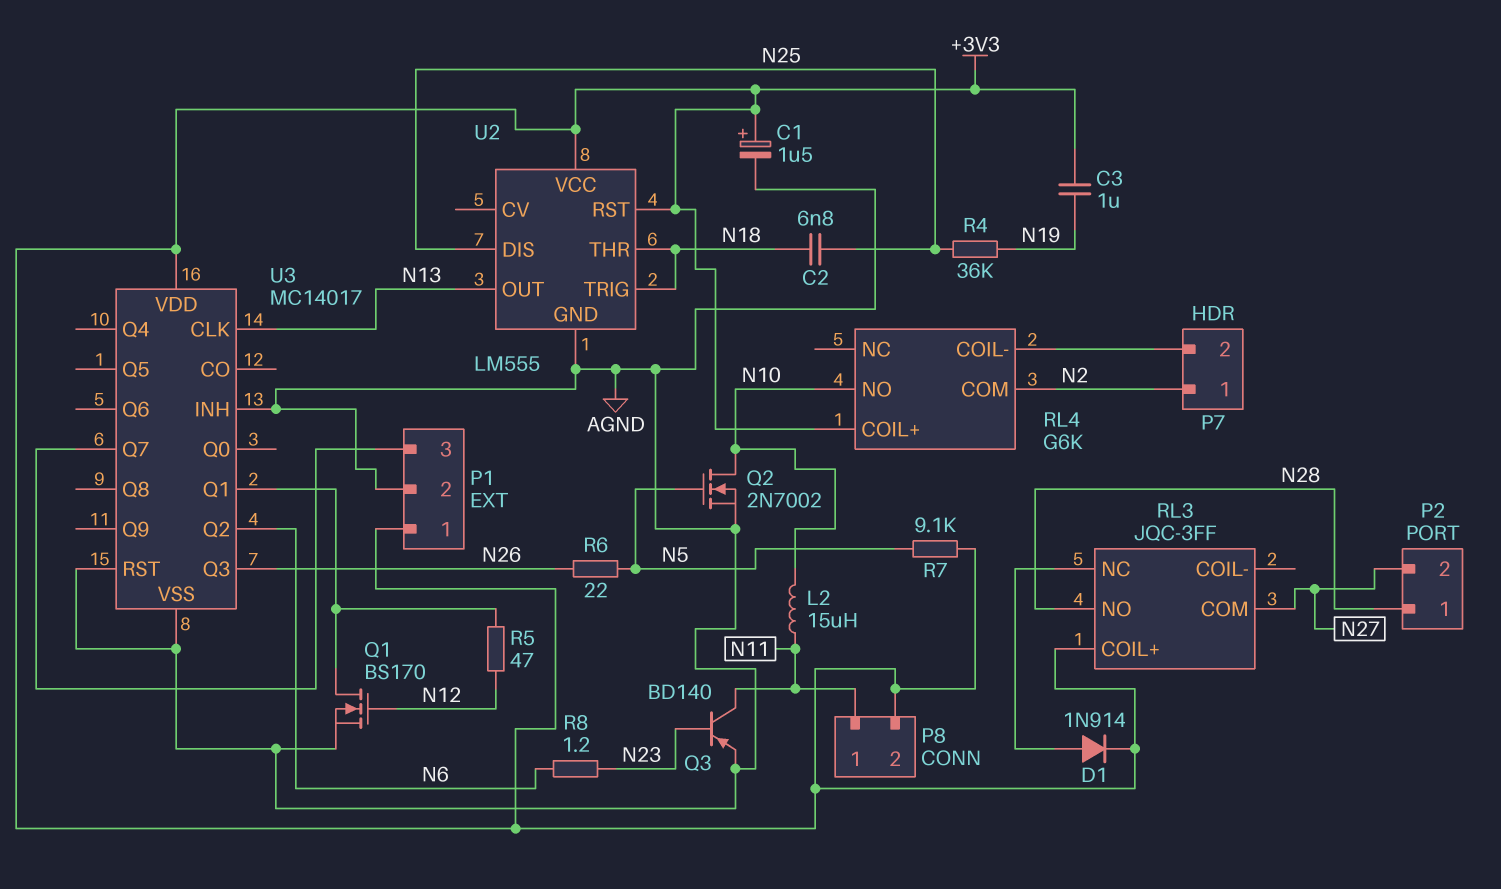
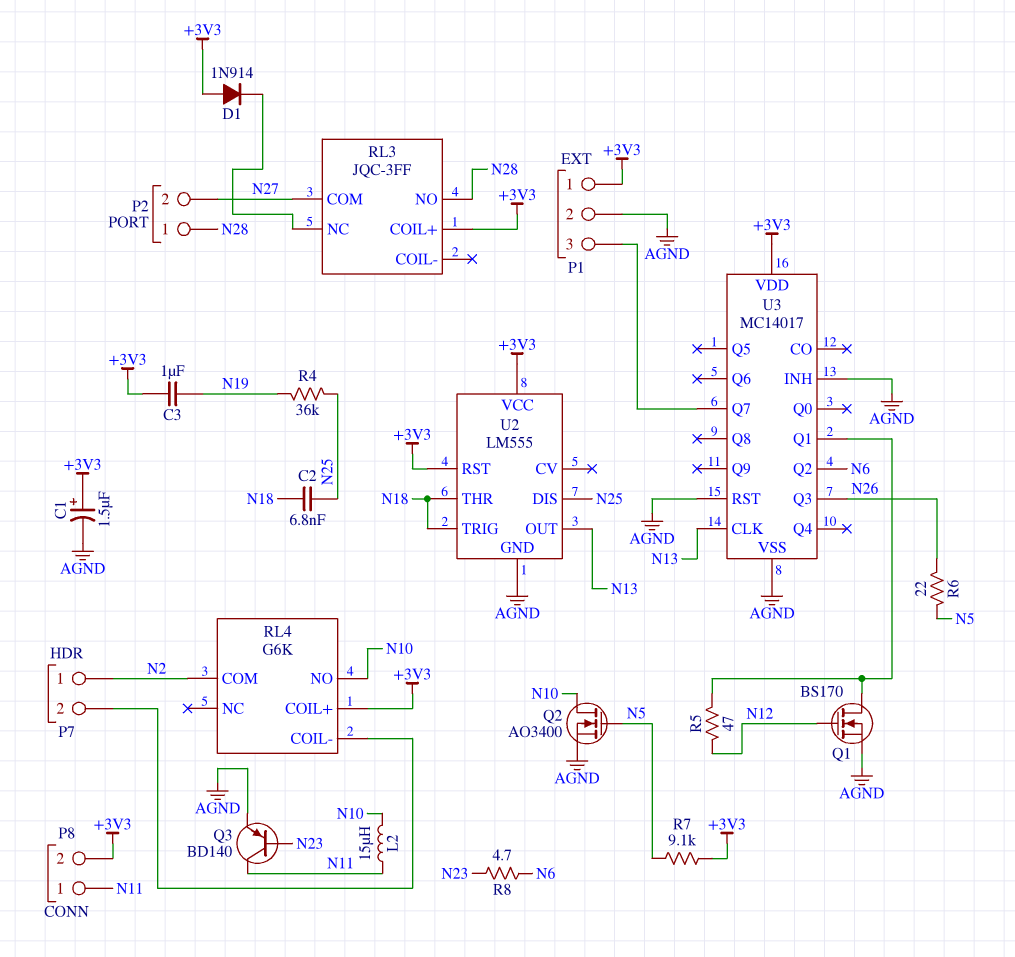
D1: diode 1N914 (A RL3/NC, K +3V3) -> diode 1N914 (A +3V3, K RL3/NC)
Q2: NMOS 2N7002 (G N5, D N10, S AGND) -> NMOS AO3400 (G N5, D N10, S AGND)
R8: 1.2 (N6, N23) -> 4.7 (N6, N23)

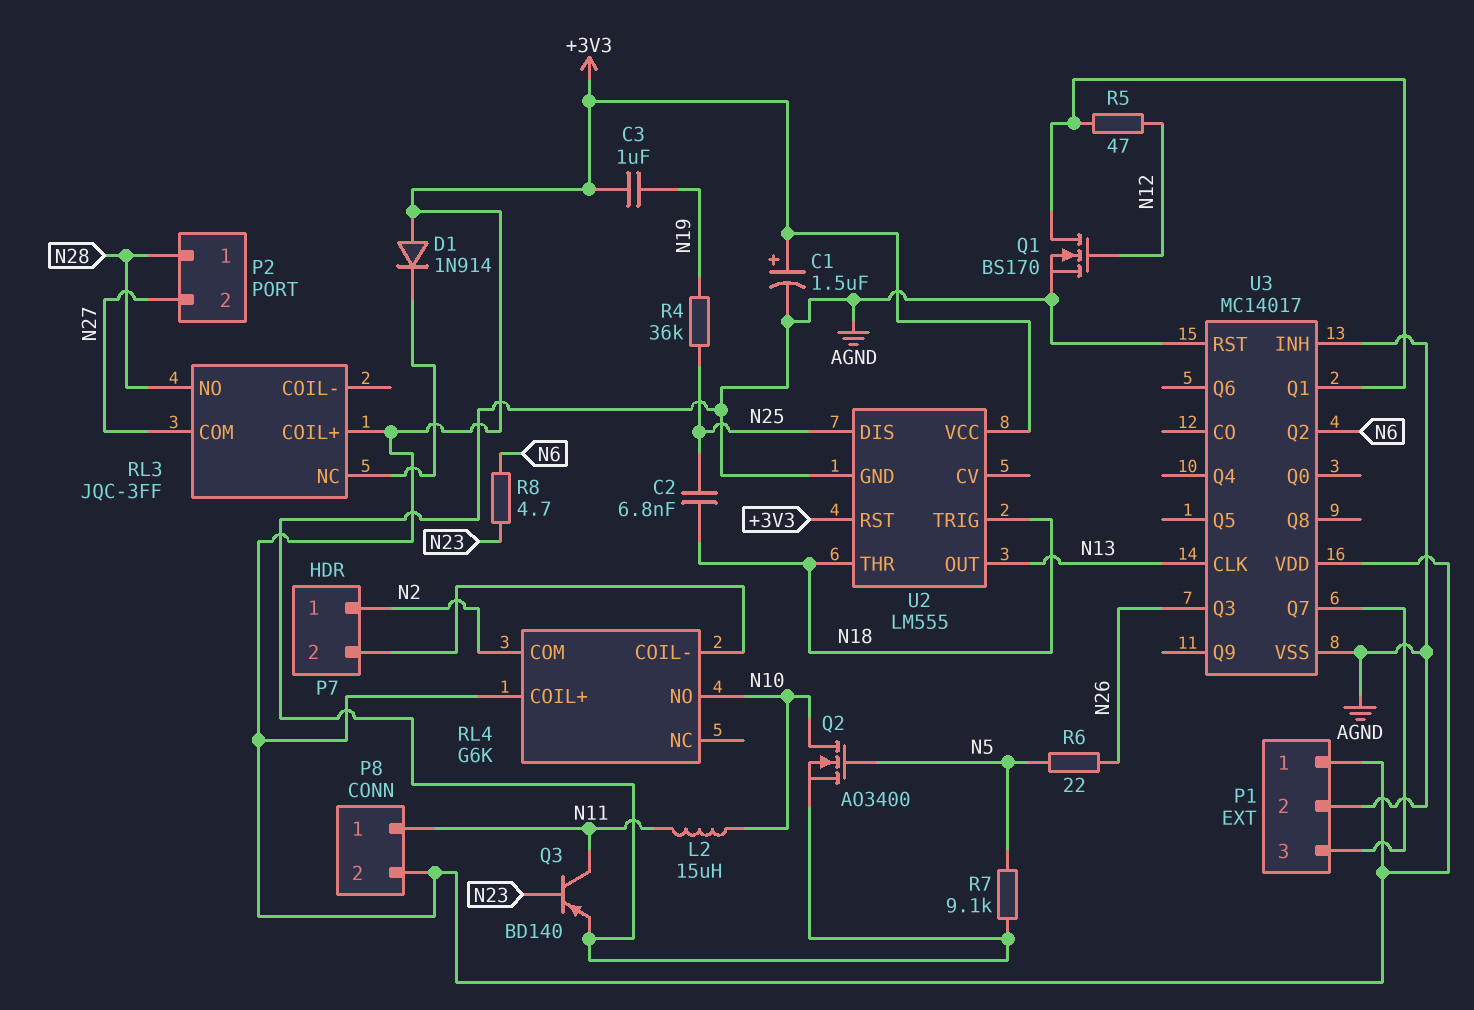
R7: 9.1k (+3V3, N5) -> 9.1k (AGND, N5)

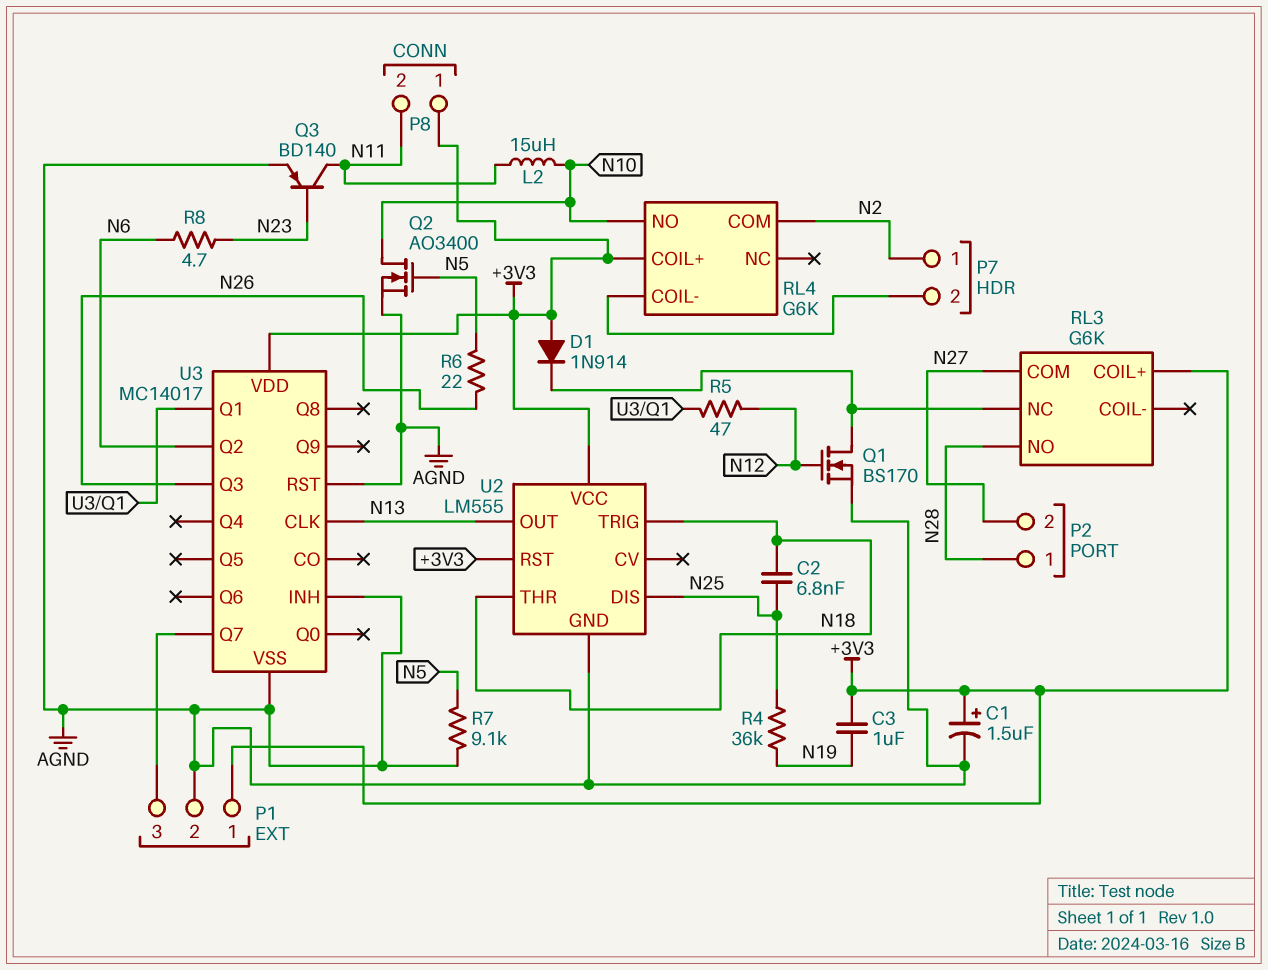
P8 pin 1: N11 -> +3V3
P8 pin 2: +3V3 -> N11
Q1: NMOS BS170 (G N12, D U3/Q1, S AGND) -> NMOS BS170 (G N12, D RL3/NC, S AGND)
RL3: JQC-3FF -> G6K

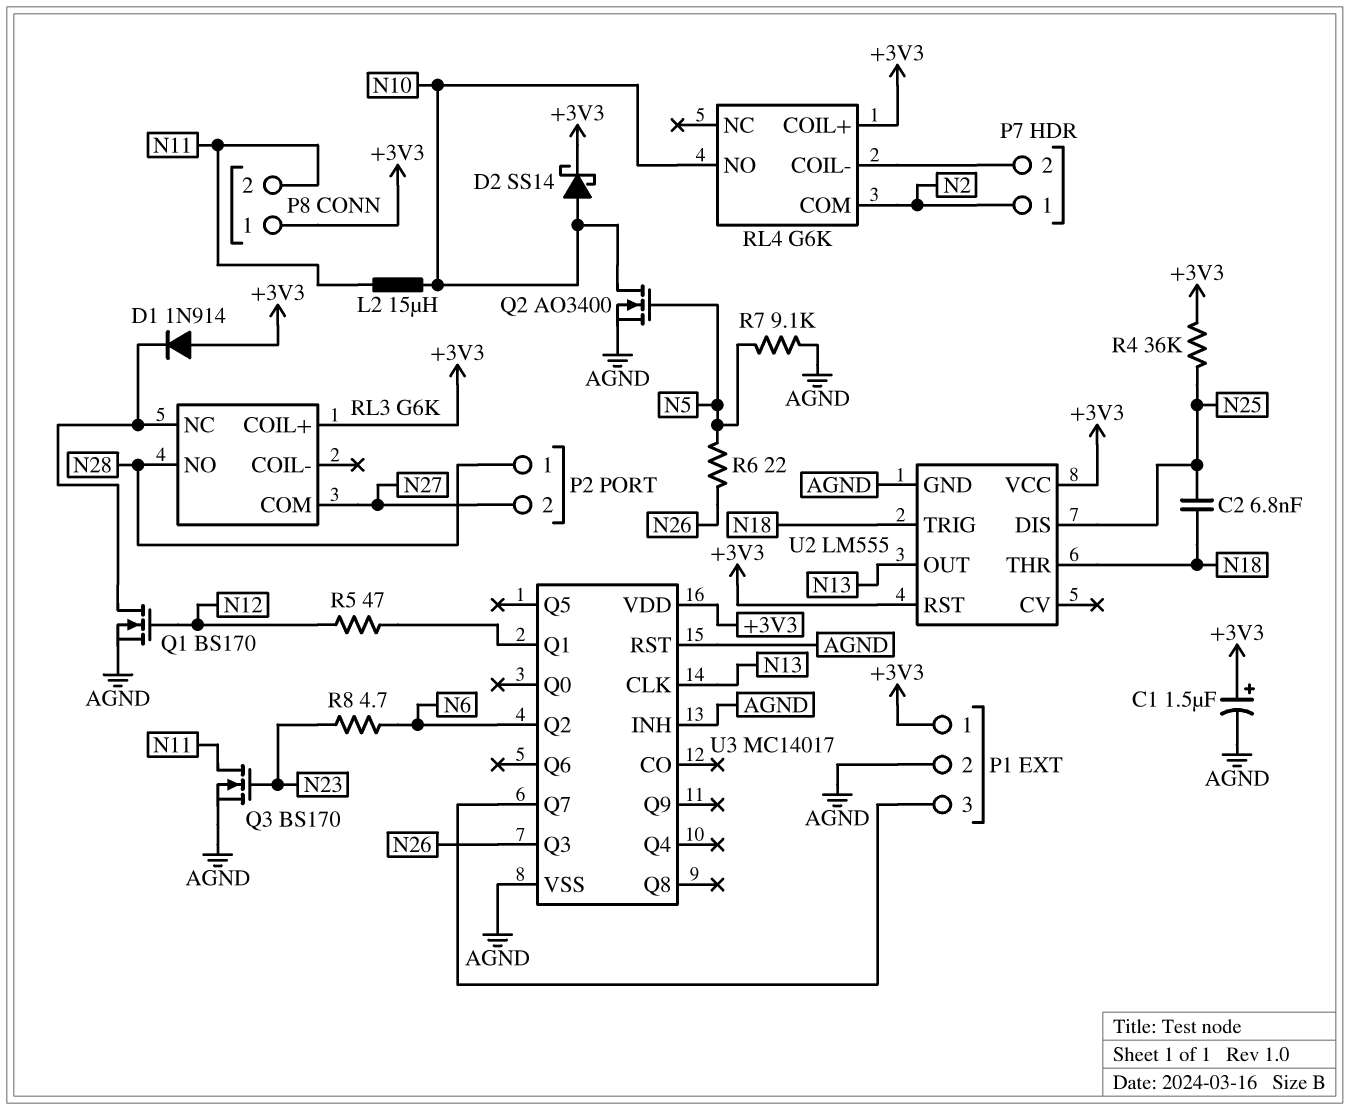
C3: 1uF (+3V3, N19) -> none
D2: none -> schottky SS14 (A N10, K +3V3)
Q3: PNP BD140 (B N23, C N11, E AGND) -> NMOS BS170 (G N23, D N11, S AGND)
R4: 36k (N19, N25) -> 36k (+3V3, N25)

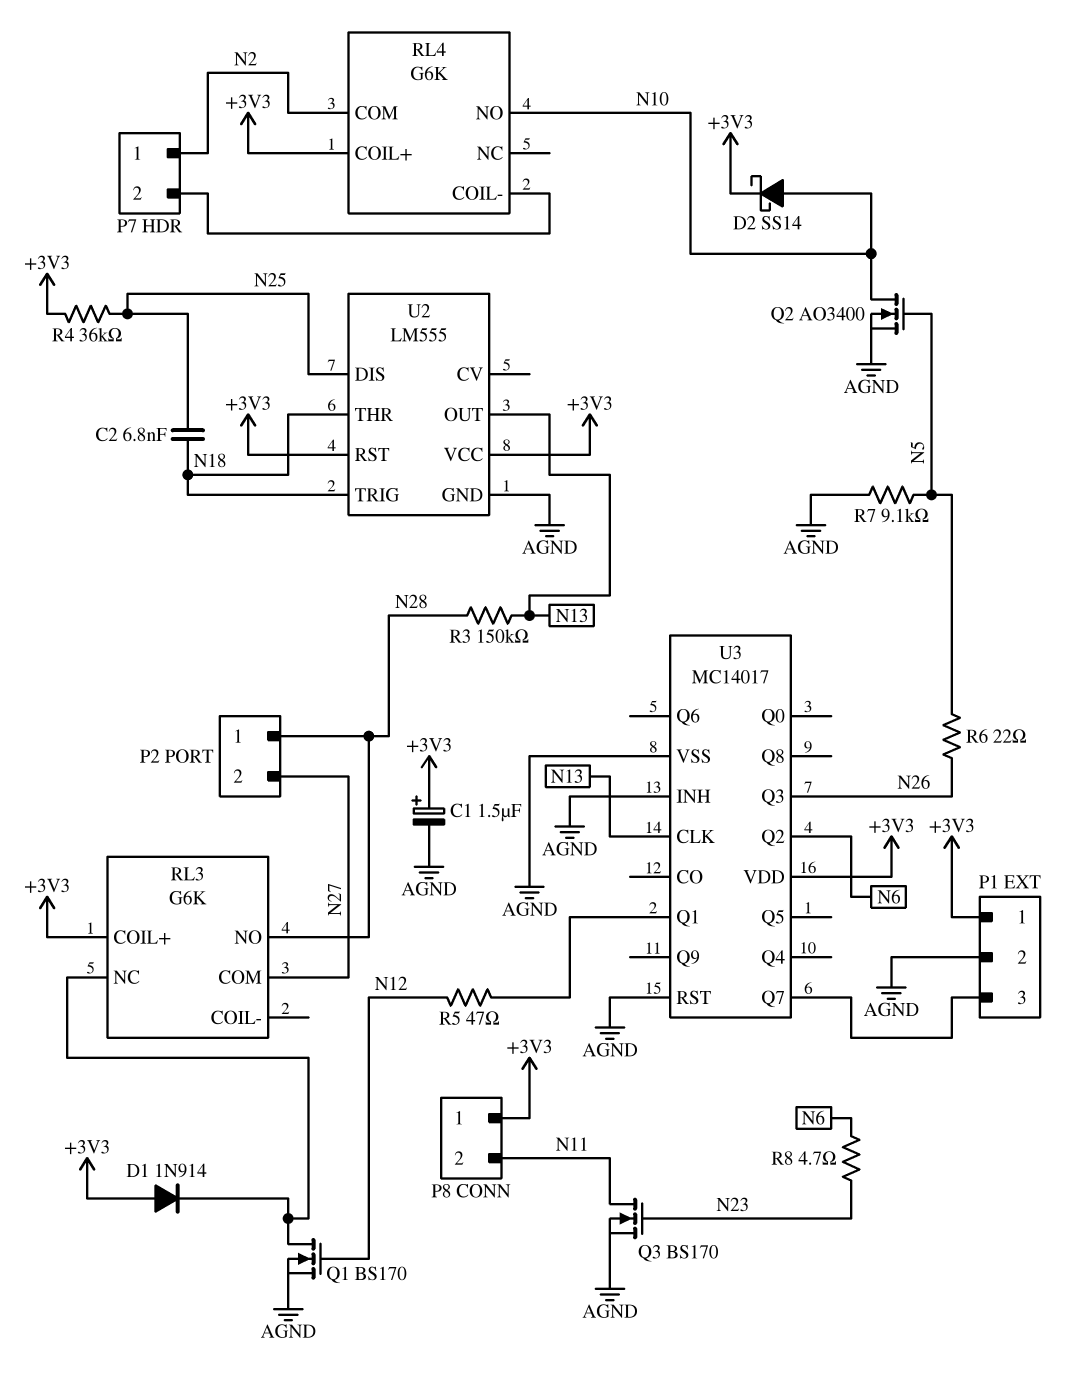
L2: 15uH (N10, N11) -> none
R3: none -> 150k (N13, N28)

